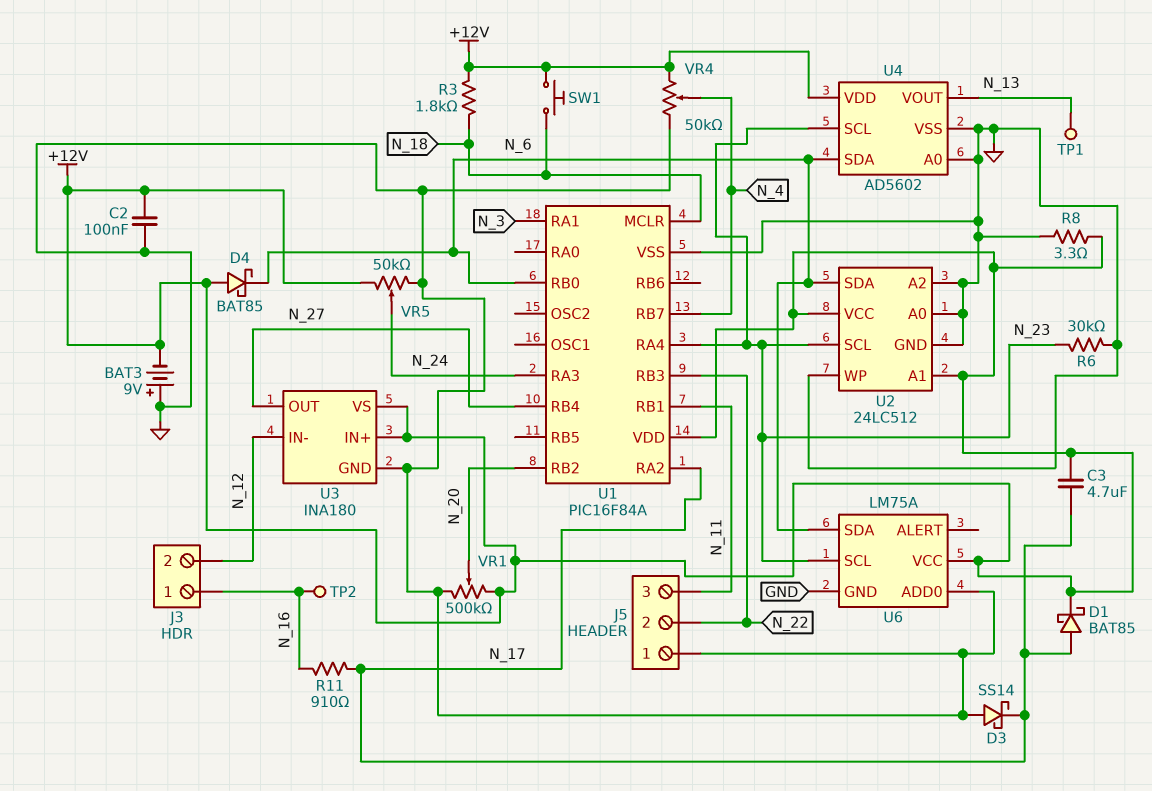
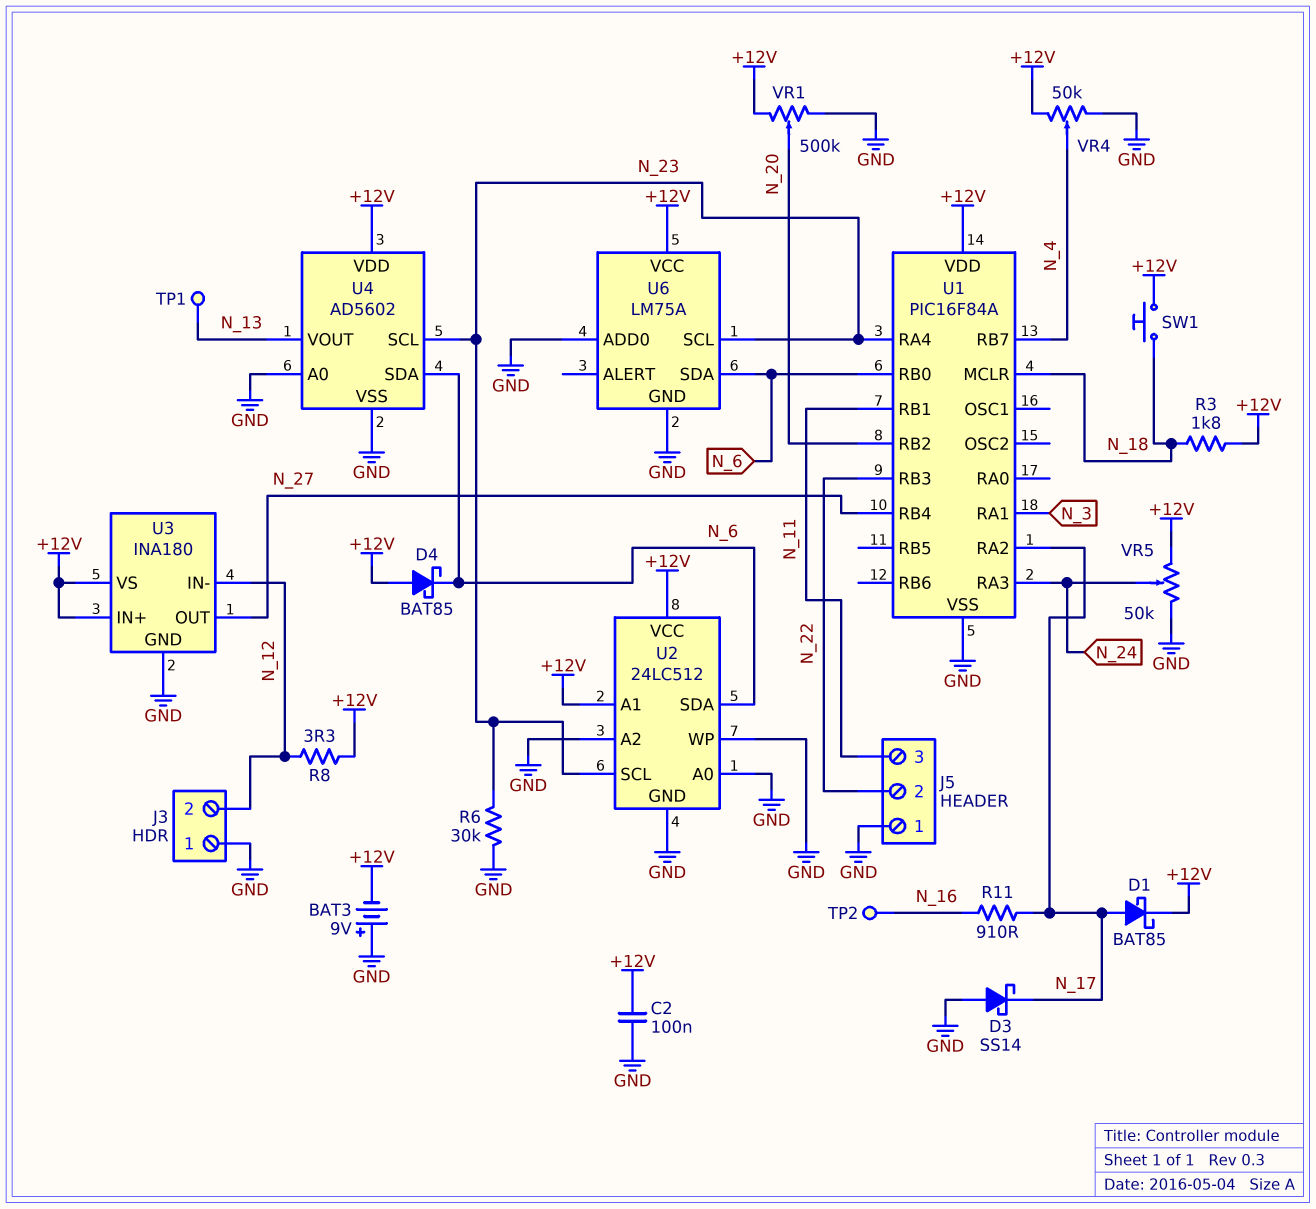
C3: 4.7uF (+12V, N_17) -> none
J3 pin 1: N_16 -> GND
R8: 3.3 (+12V, GND) -> 3.3 (+12V, N_12)

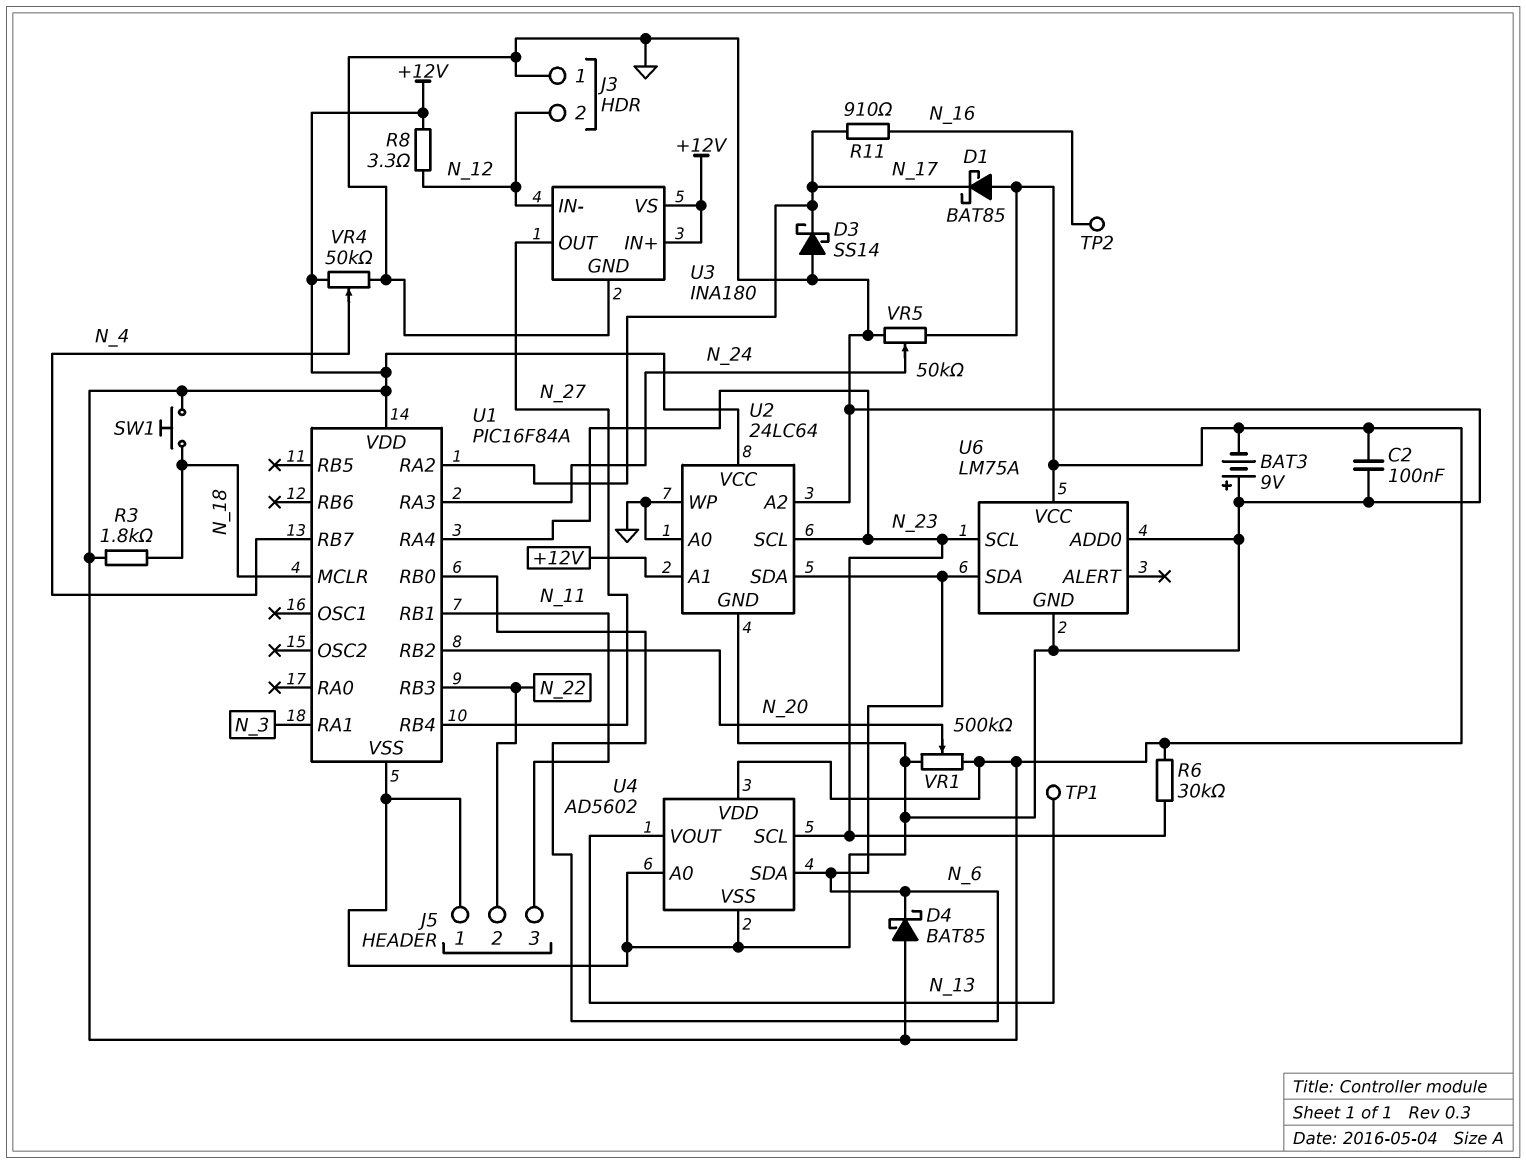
D1: schottky BAT85 (A N_17, K +12V) -> schottky BAT85 (A +12V, K N_17)
R6: 30k (GND, N_23) -> 30k (+12V, N_23)
U2: 24LC512 -> 24LC64

